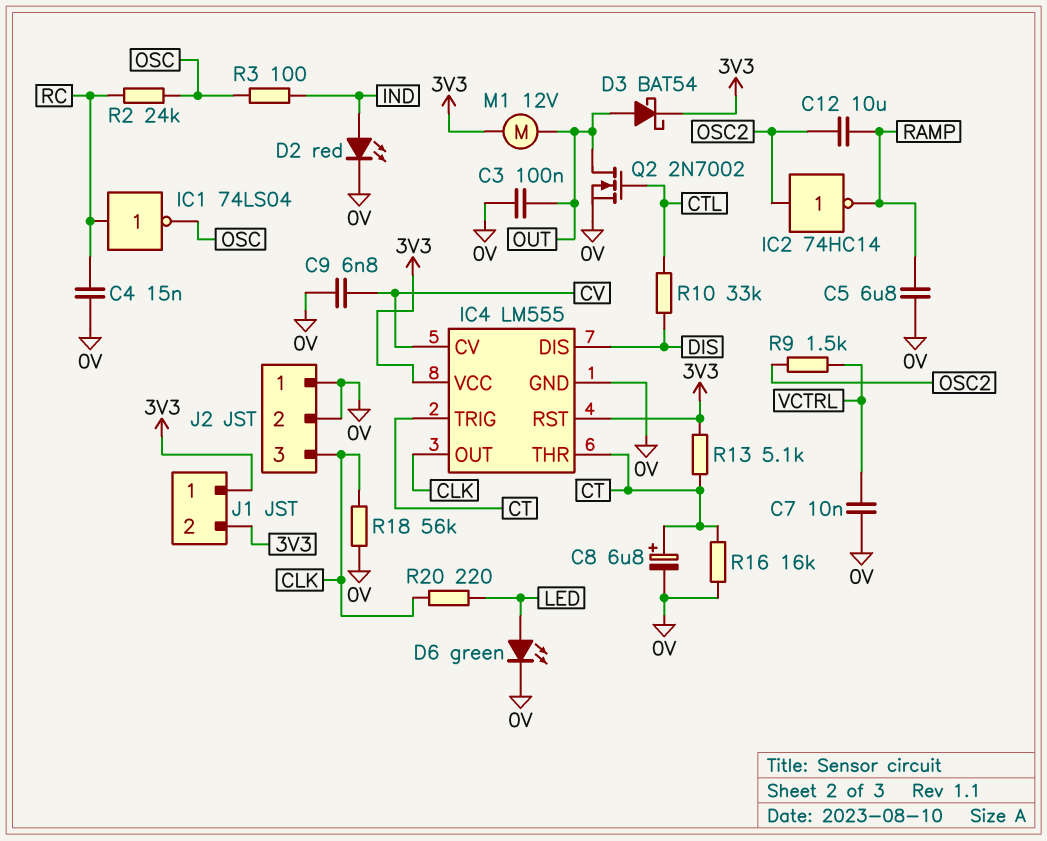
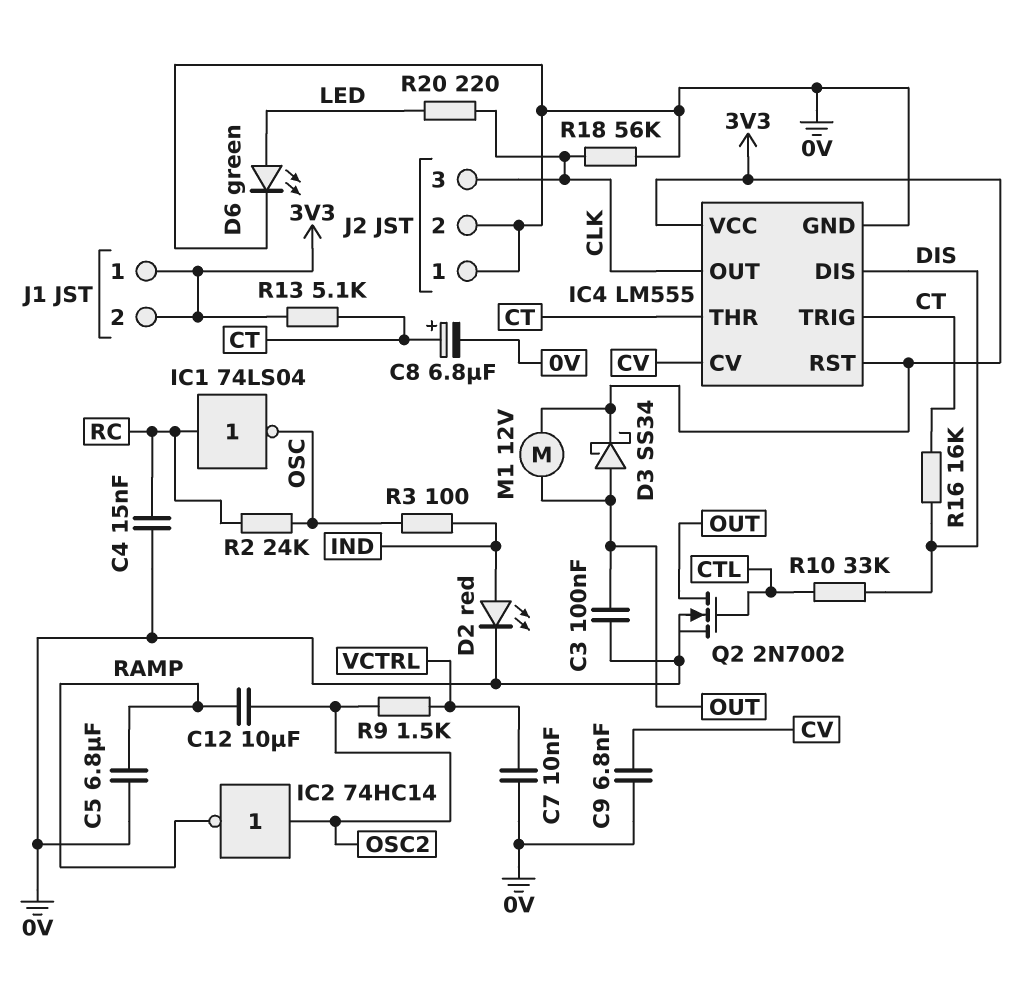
D3: schottky BAT54 (A OUT, K 3V3) -> schottky SS34 (A OUT, K 3V3)
R16: 16k (0V, CT) -> 16k (CT, DIS)

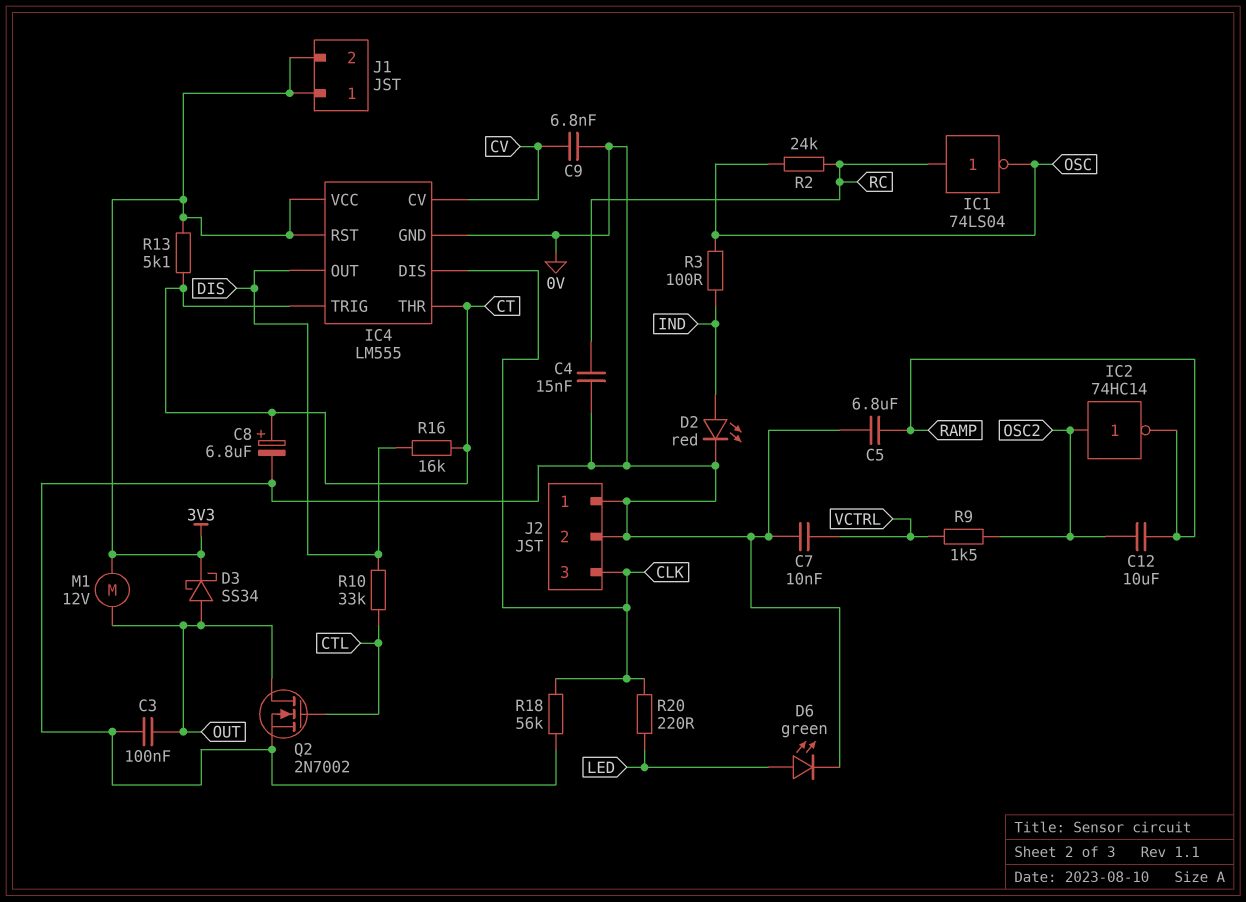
IC4 pin DIS: DIS -> CLK
IC4 pin OUT: CLK -> DIS

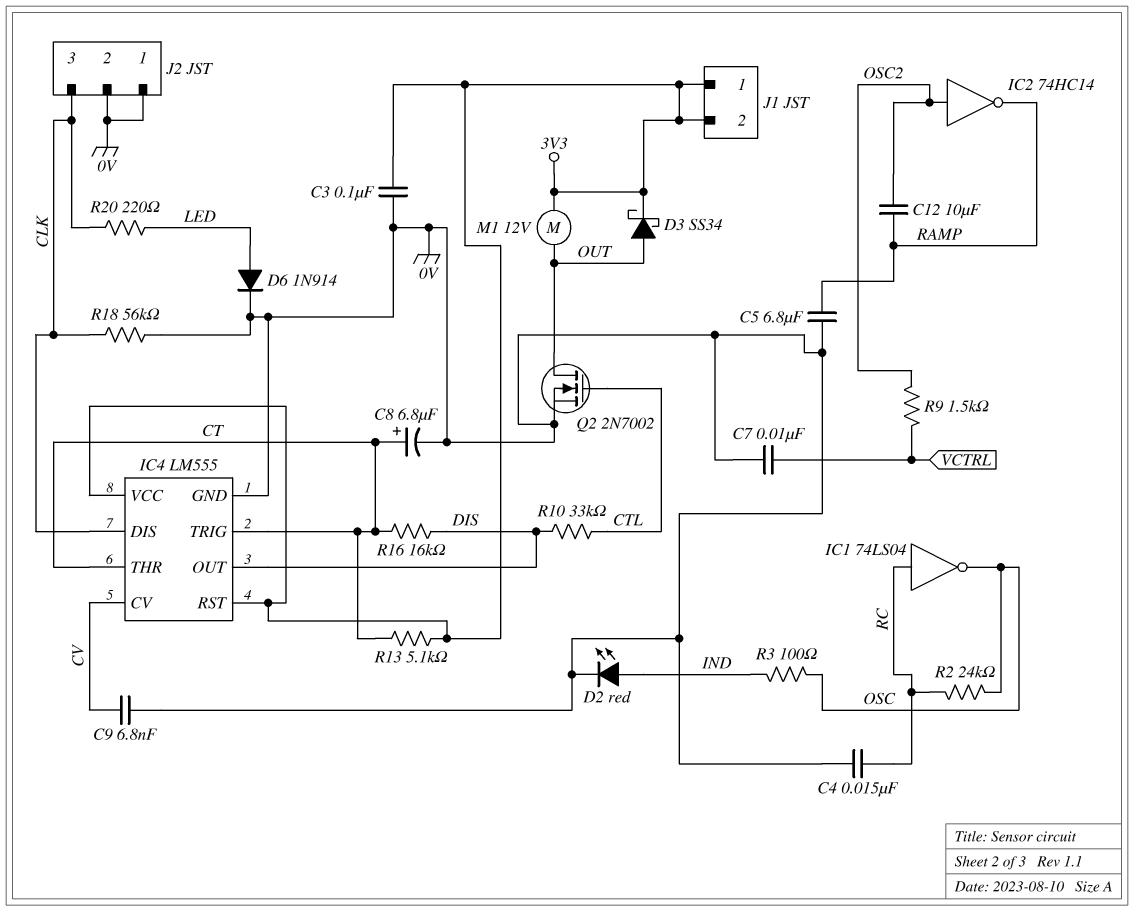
C3: 100nF (0V, OUT) -> 100nF (0V, 3V3)
D6: LED green (A LED, K 0V) -> diode 1N914 (A LED, K 0V)

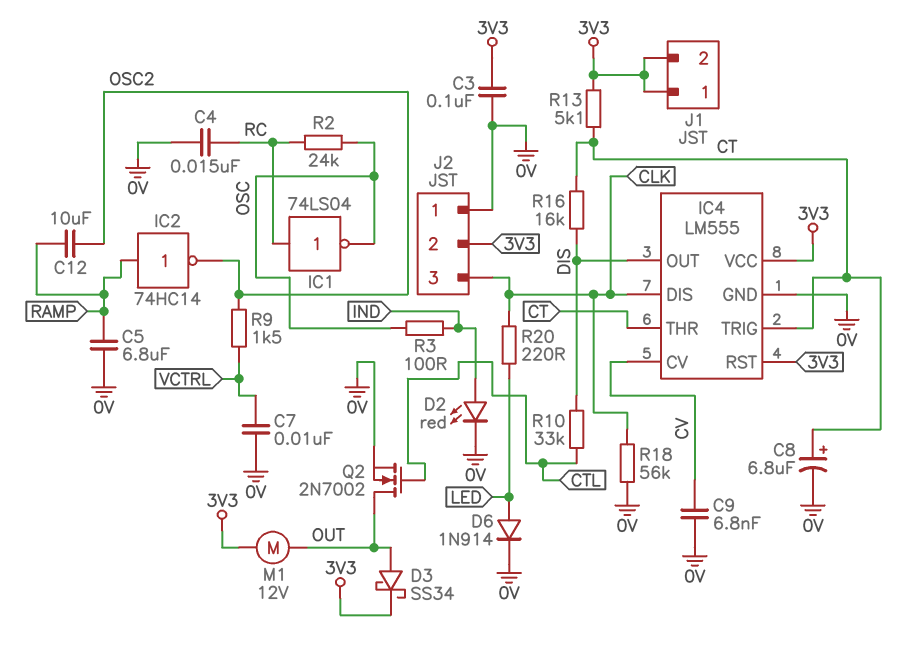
IC2: NOT 74HC14 (in OSC2, out RAMP) -> NOT 74HC14 (in RAMP, out OSC2)
J2 pin 2: 0V -> 3V3

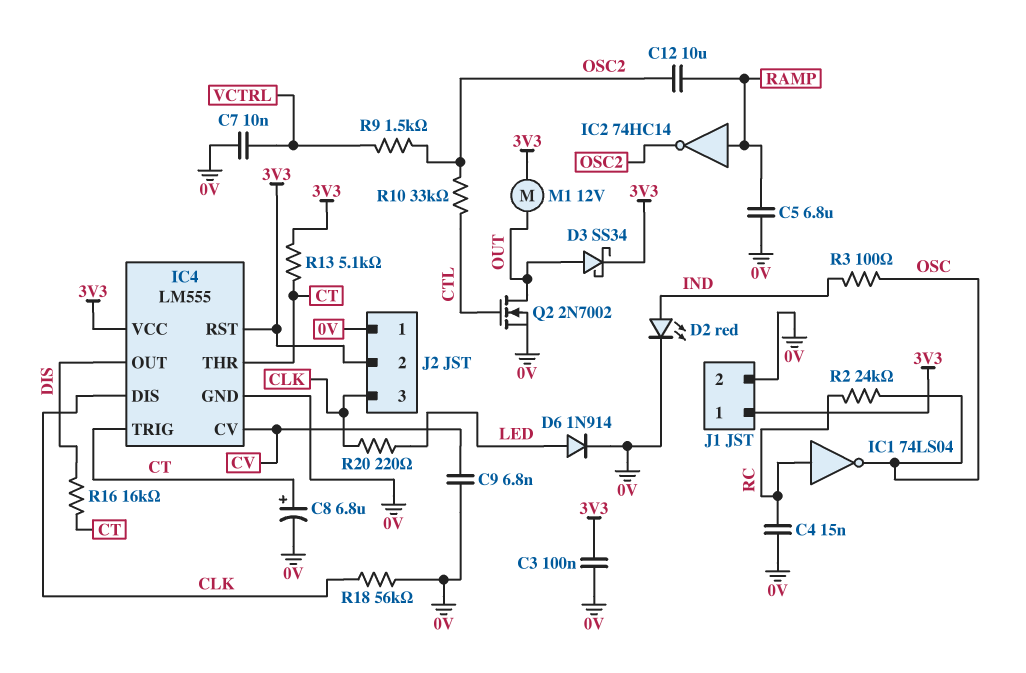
J1 pin 2: 3V3 -> 0V
R10: 33k (CTL, DIS) -> 33k (CTL, OSC2)

